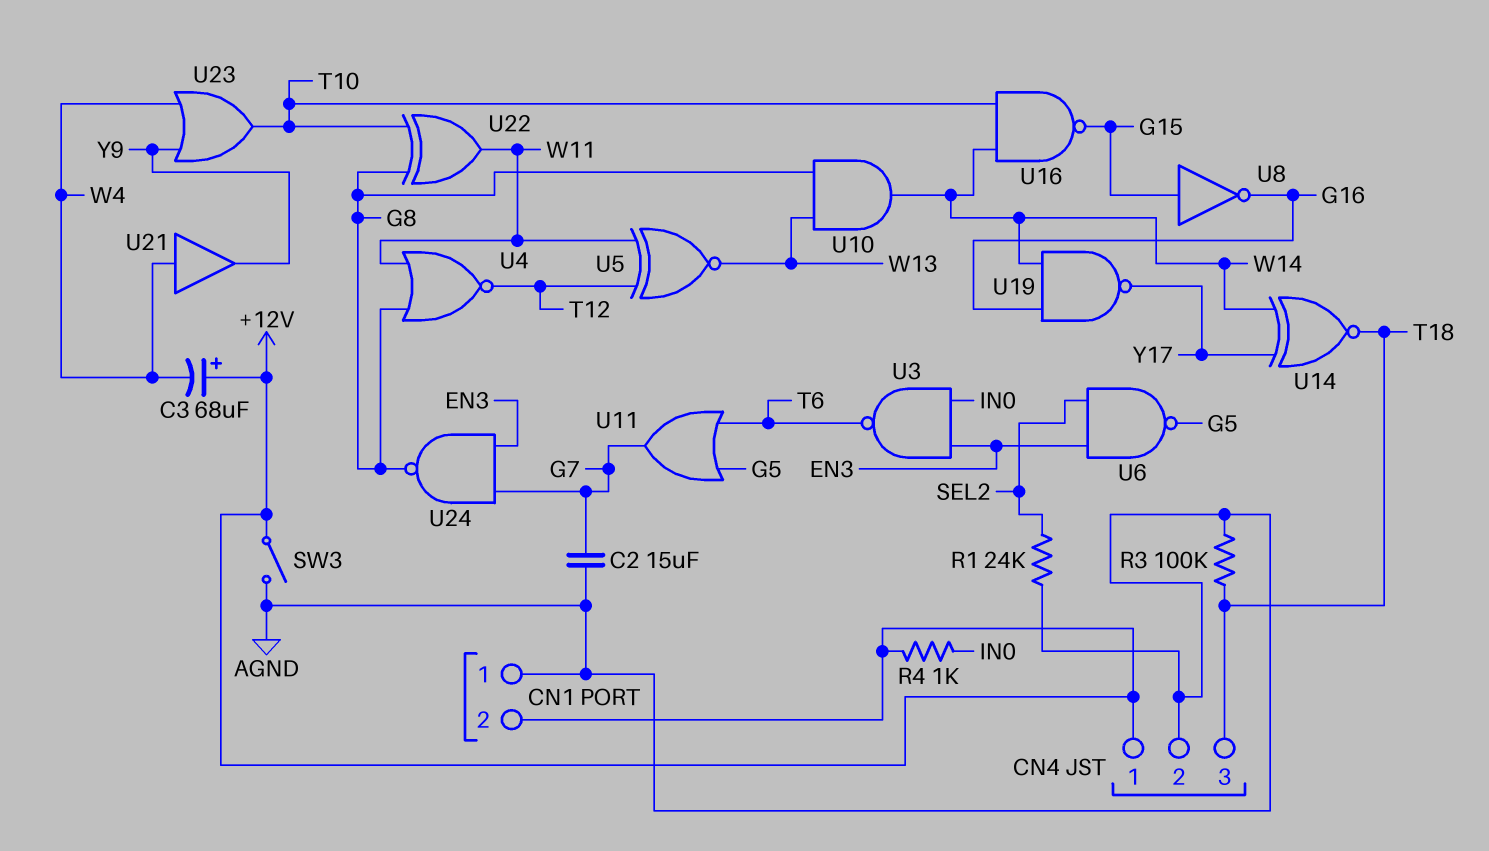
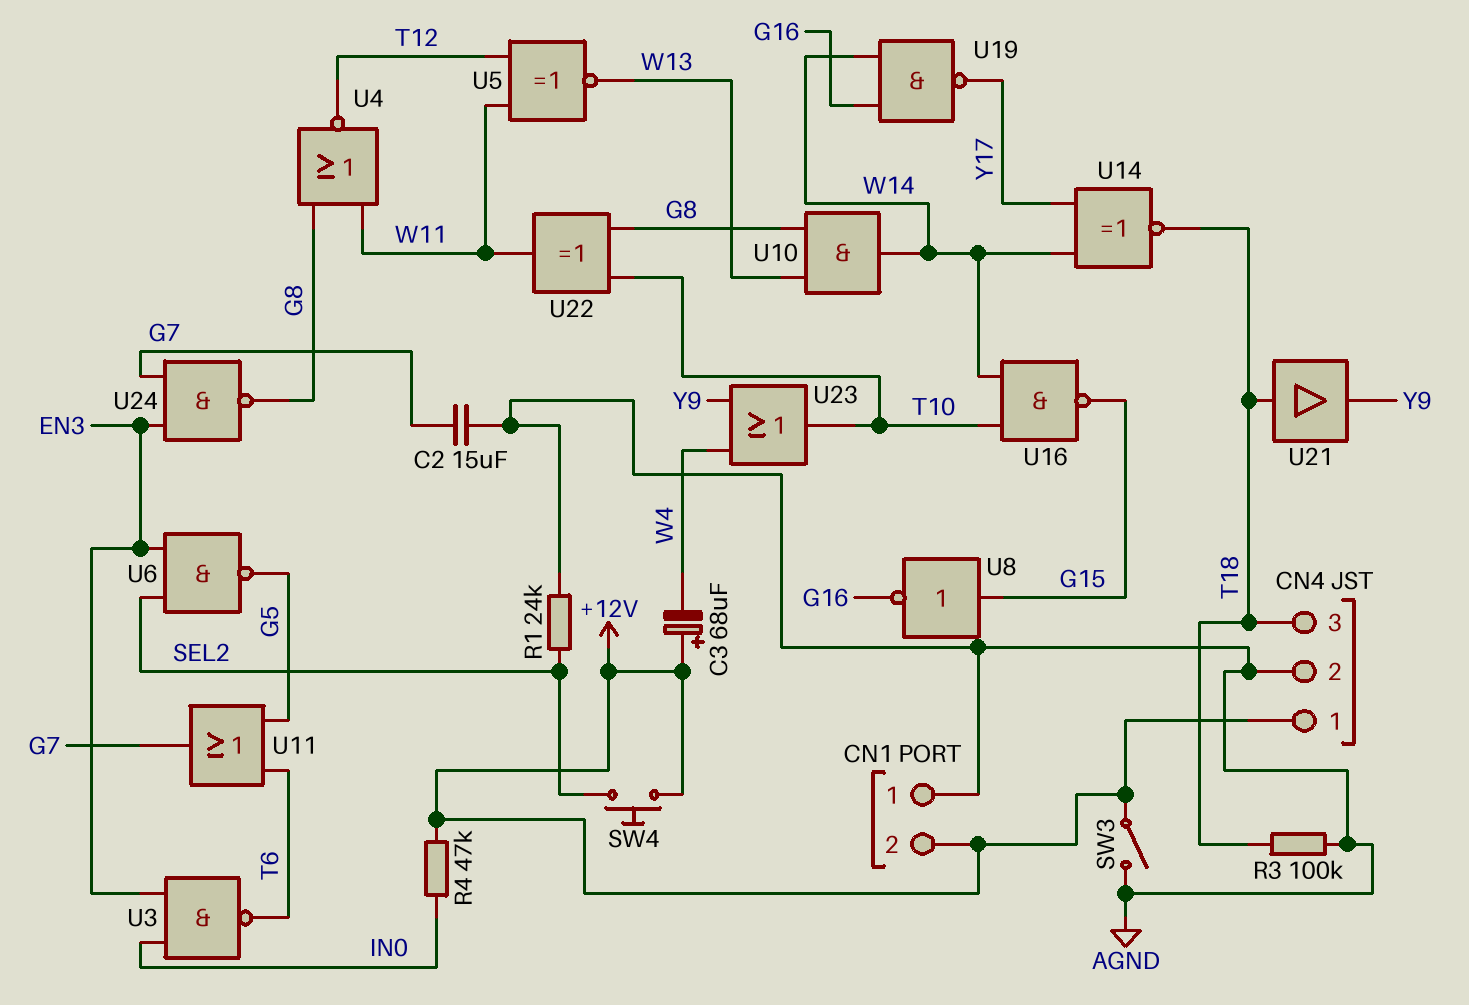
R4: 1k (+12V, IN0) -> 47k (+12V, IN0)
SW4: none -> button (+12V, SEL2)
U21: buffer (in W4, out Y9) -> buffer (in T18, out Y9)

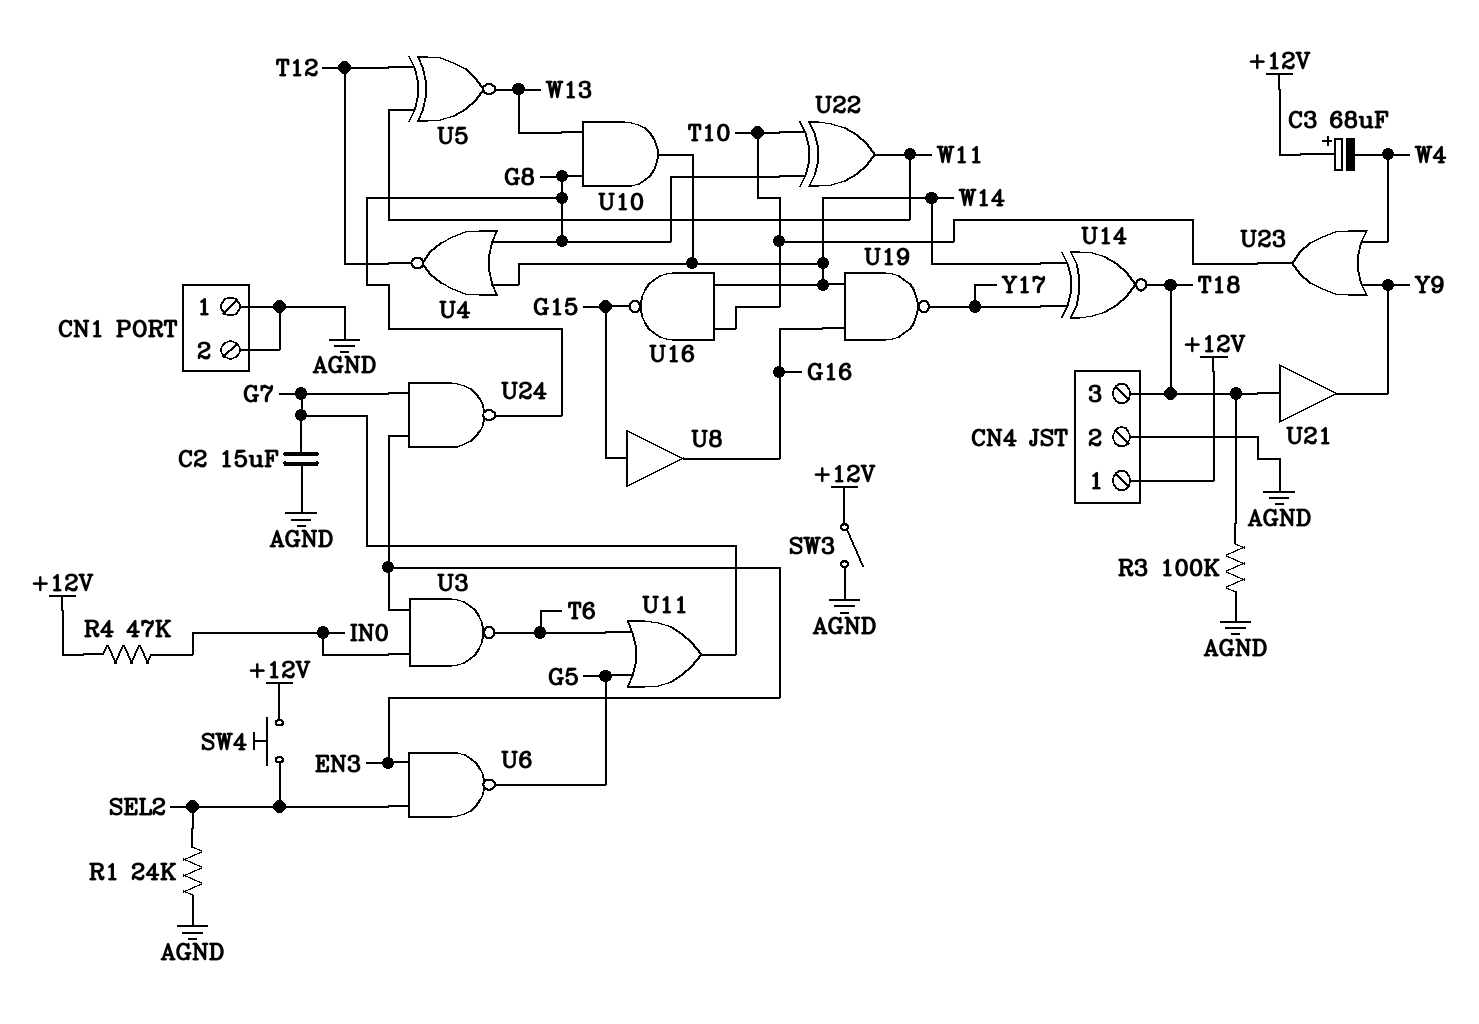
CN1 pin 2: +12V -> AGND
U4: NOR (in G8, in W11, out T12) -> NOR (in G8, in W14, out T12)
U8: NOT (in G15, out G16) -> buffer (in G15, out G16)

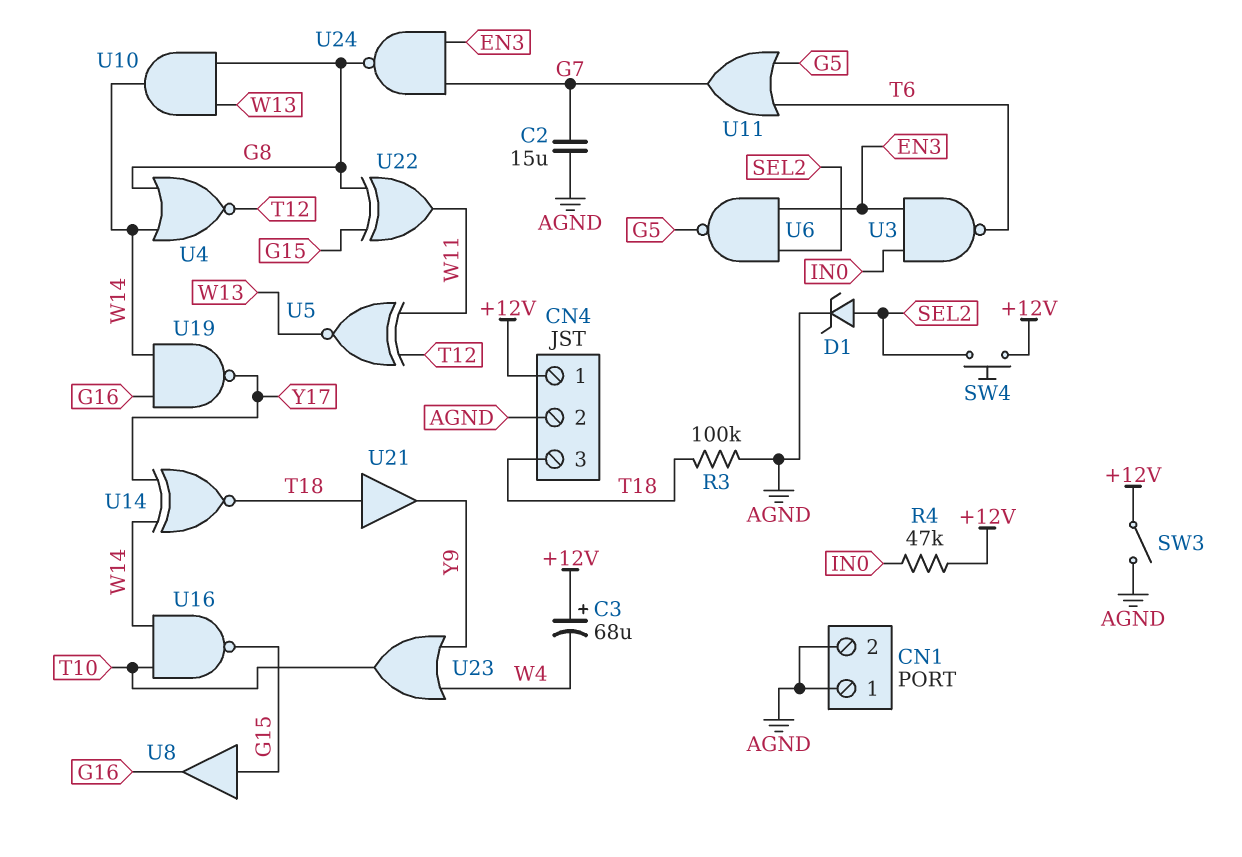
D1: none -> zener (A SEL2, K AGND)
R1: 24k (AGND, SEL2) -> none
U22: XOR (in G8, in T10, out W11) -> XOR (in G8, in G15, out W11)

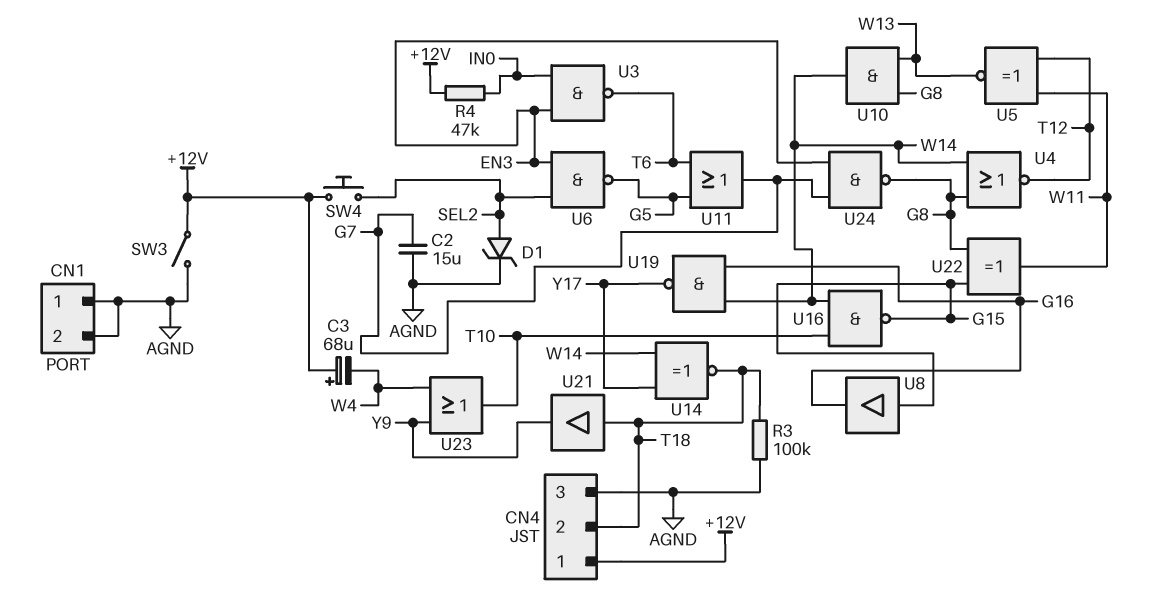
CN4 pin 2: AGND -> T18
CN4 pin 3: T18 -> AGND

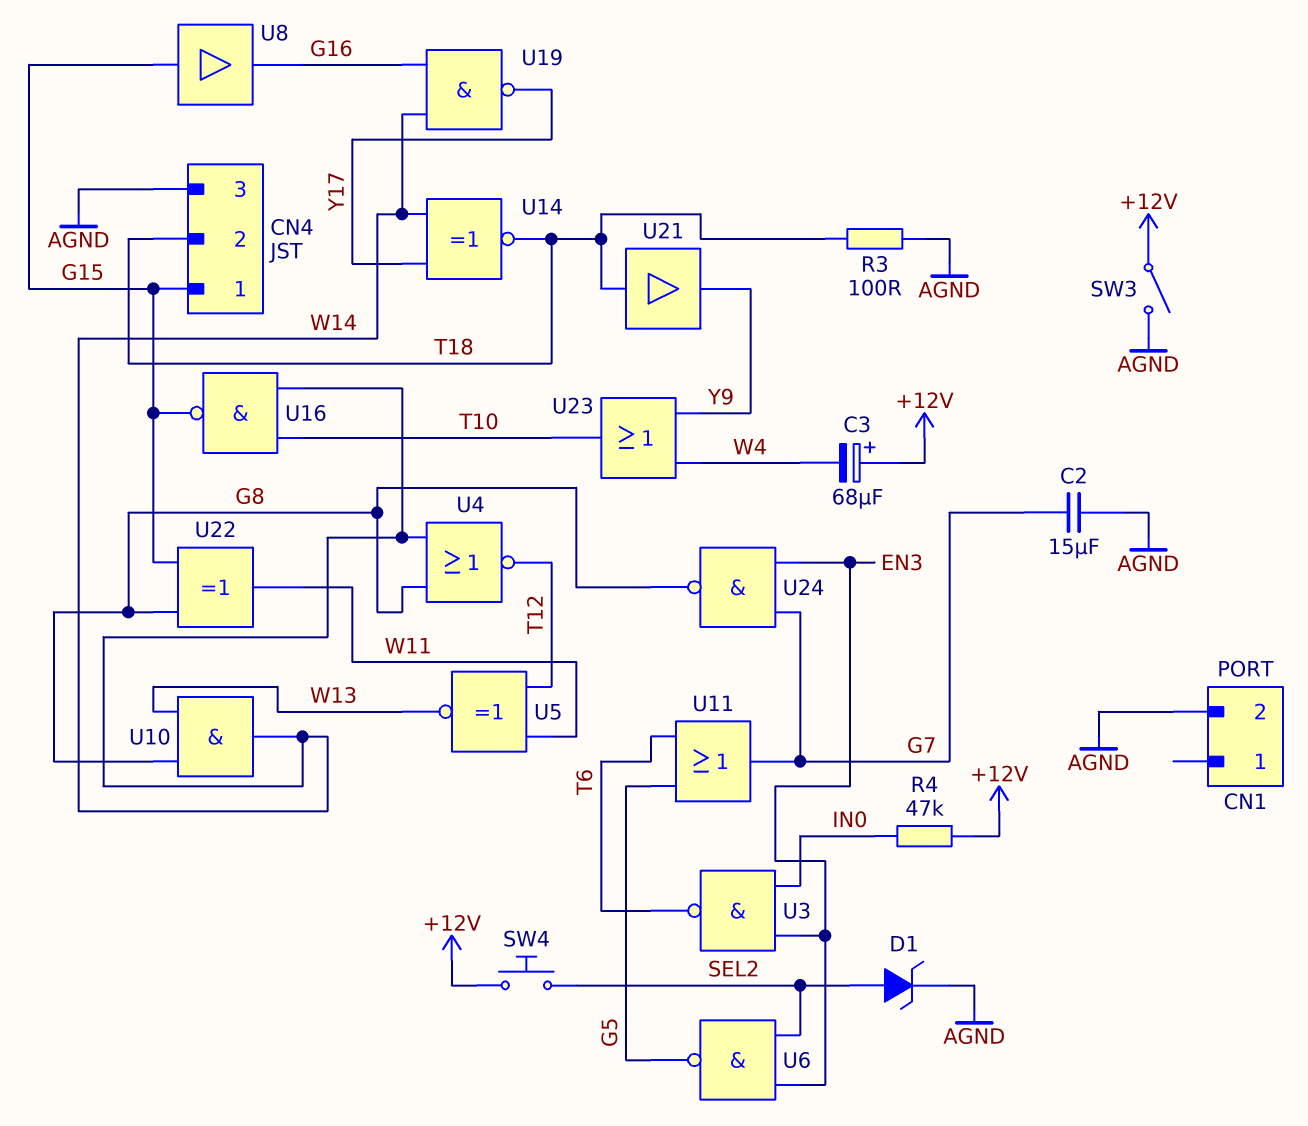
CN1 pin 1: AGND -> none
CN4 pin 1: +12V -> G15
R3: 100k (AGND, T18) -> 100 (AGND, T18)

